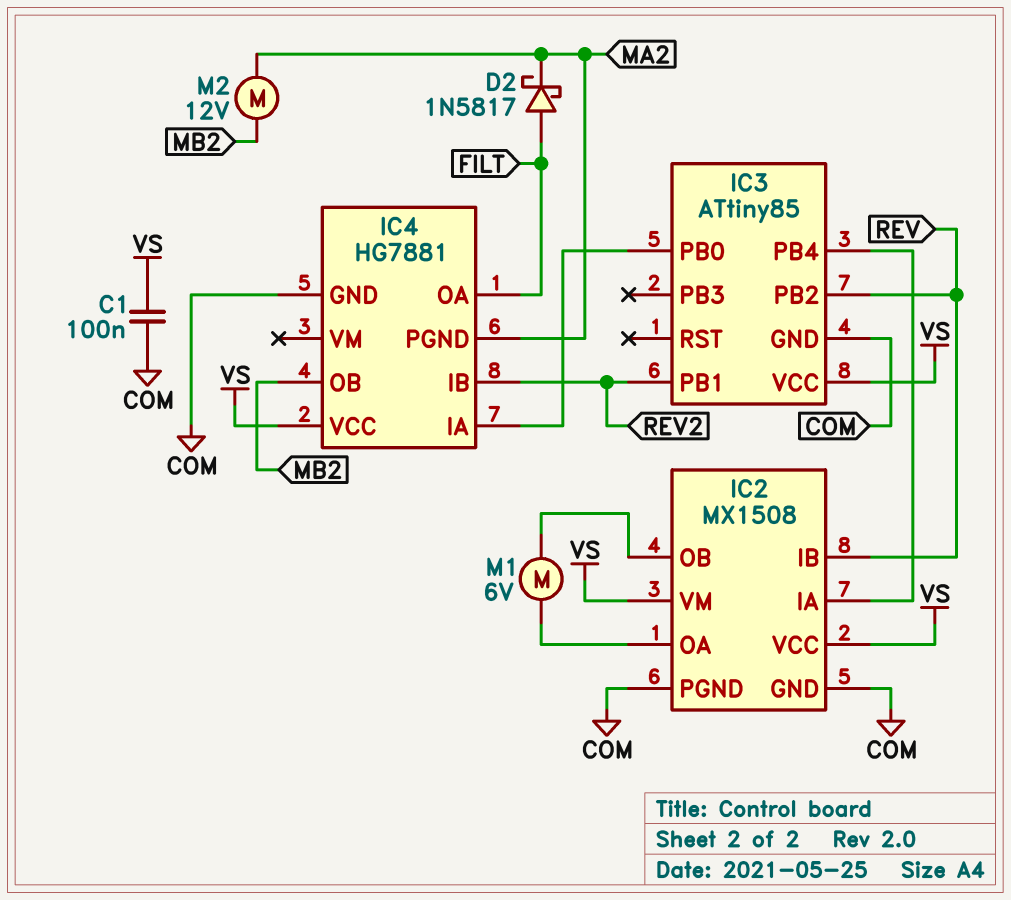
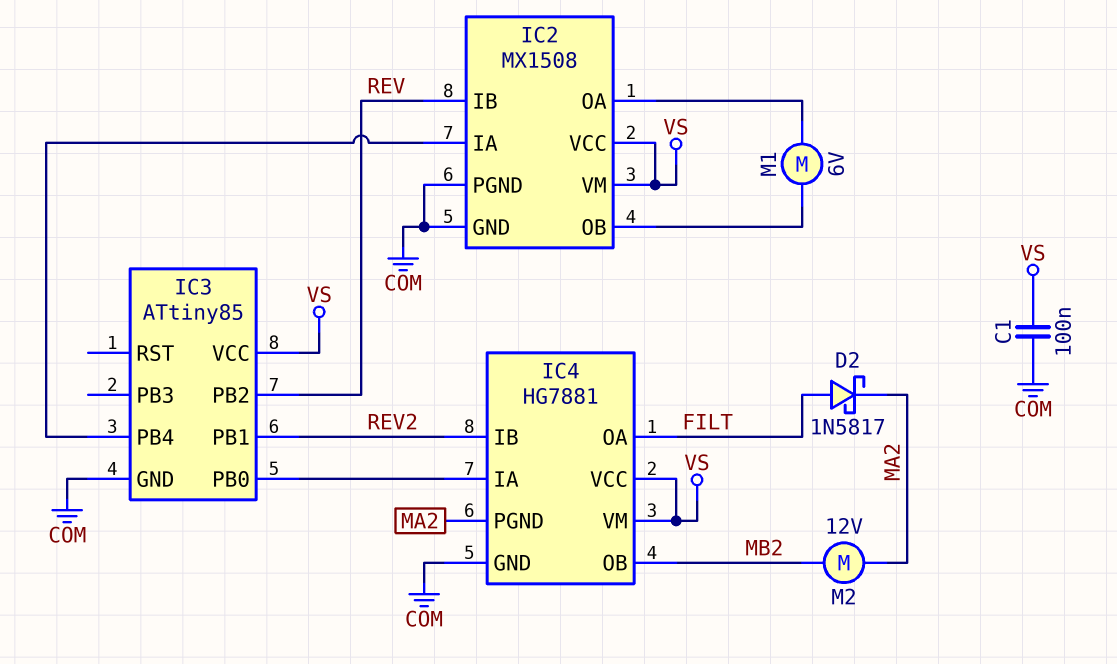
IC4 pin VM: none -> VS

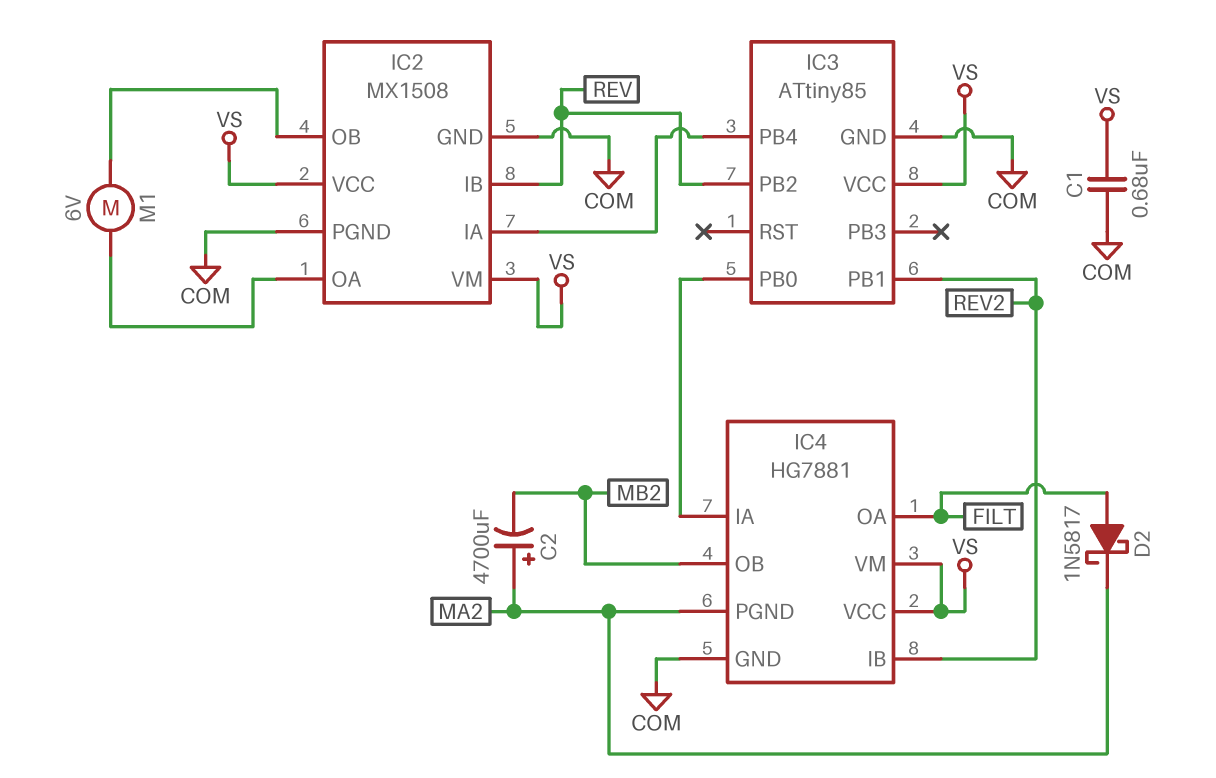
C1: 100nF (COM, VS) -> 680nF (COM, VS)
C2: none -> 4700uF (plus MA2, minus MB2)
M2: motor 12V (MA2, MB2) -> none

